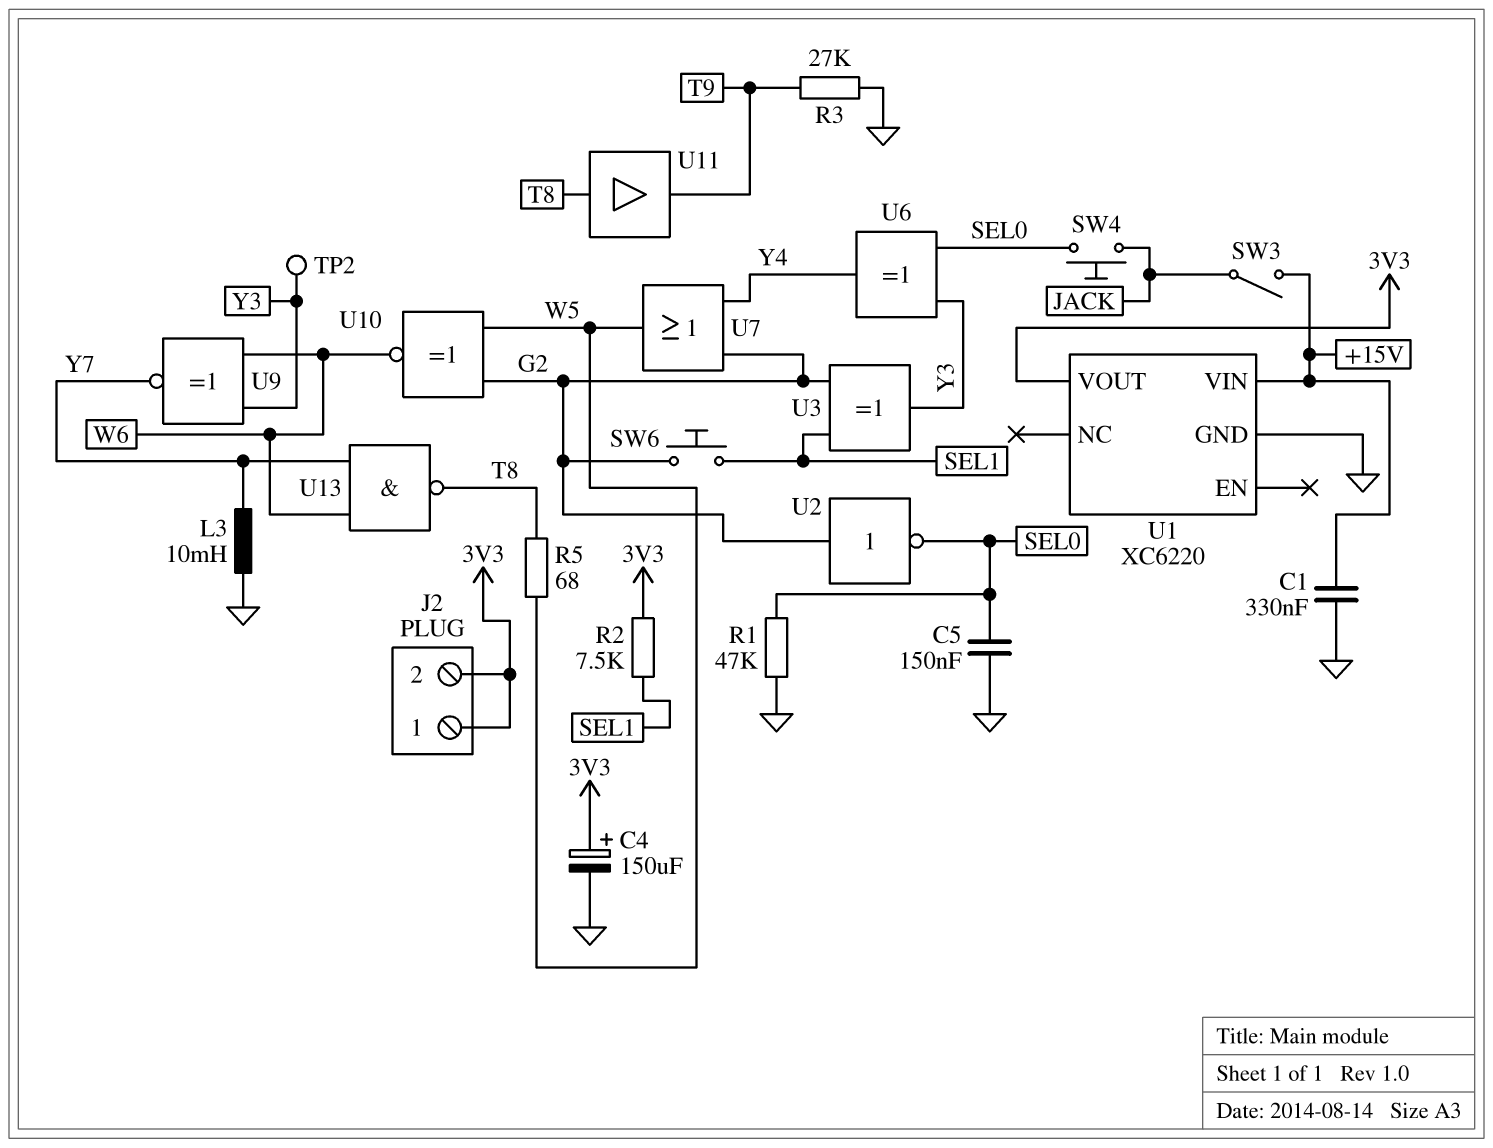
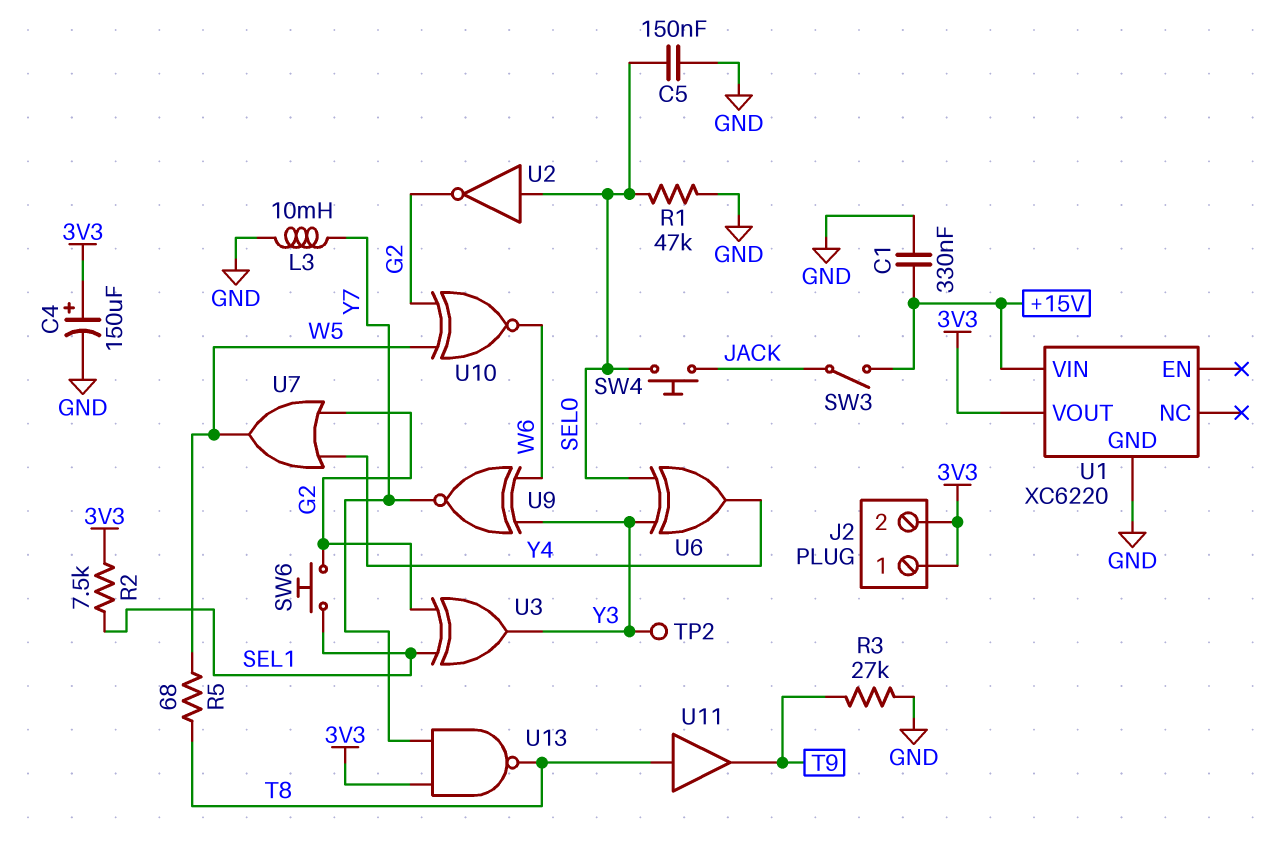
U2: NOT (in G2, out SEL0) -> NOT (in SEL0, out G2)
U13: NAND (in W6, in Y7, out T8) -> NAND (in 3V3, in Y7, out T8)

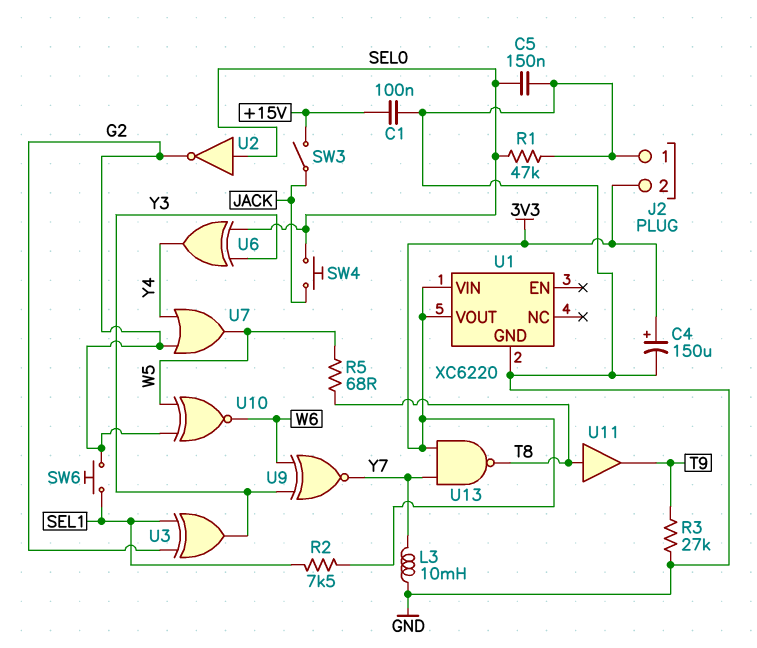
C1: 330nF (+15V, GND) -> 100nF (+15V, GND)
J2 pin 1: 3V3 -> GND
TP2: test point (Y3) -> none
U1 pin VIN: +15V -> 3V3

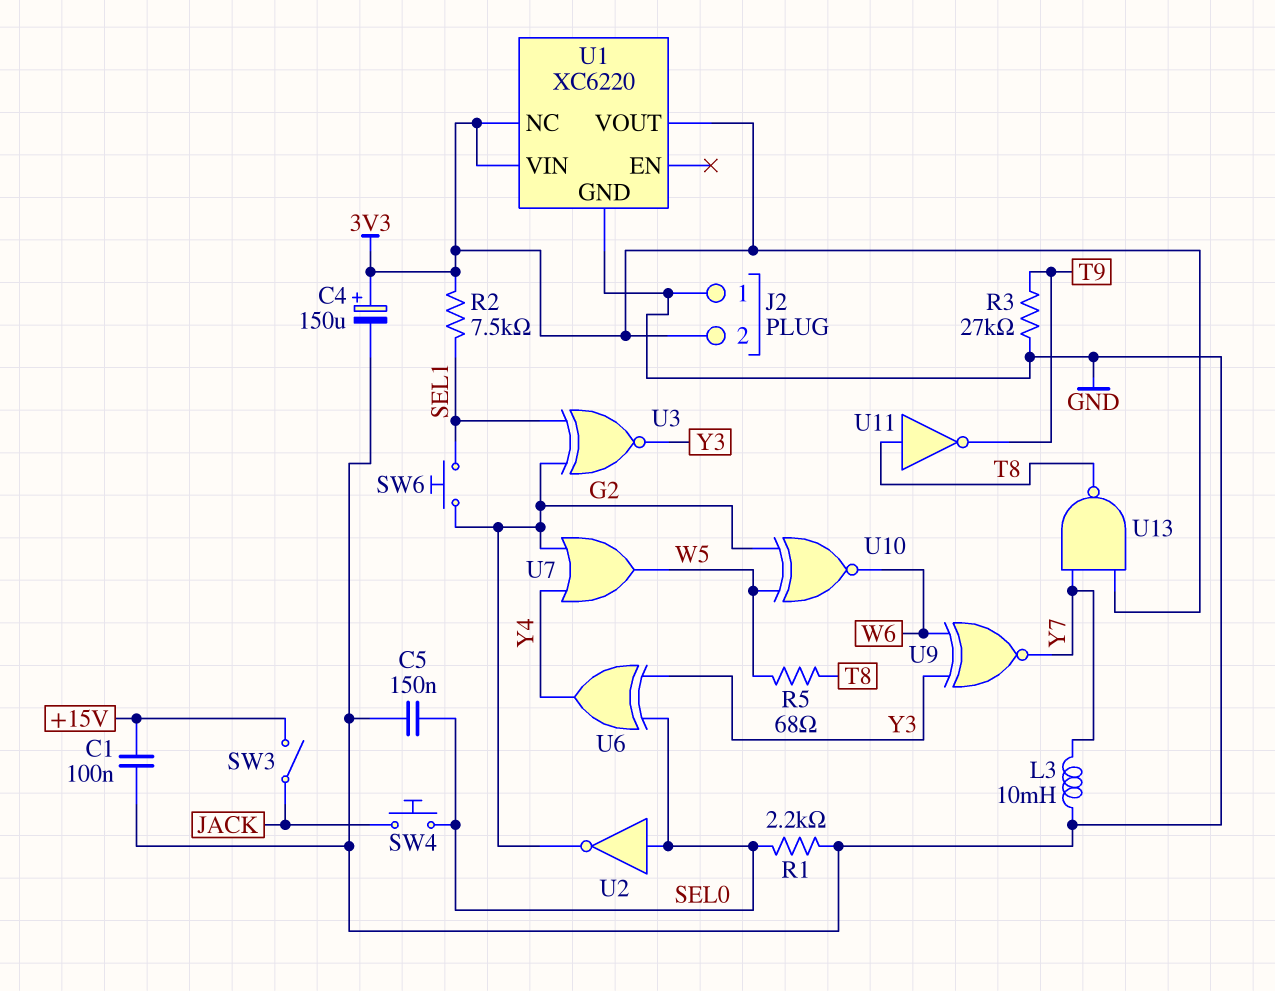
R1: 47k (GND, SEL0) -> 2.2k (GND, SEL0)
U1 pin NC: none -> 3V3
U3: XOR (in G2, in SEL1, out Y3) -> XNOR (in G2, in SEL1, out Y3)
U11: buffer (in T8, out T9) -> NOT (in T8, out T9)

